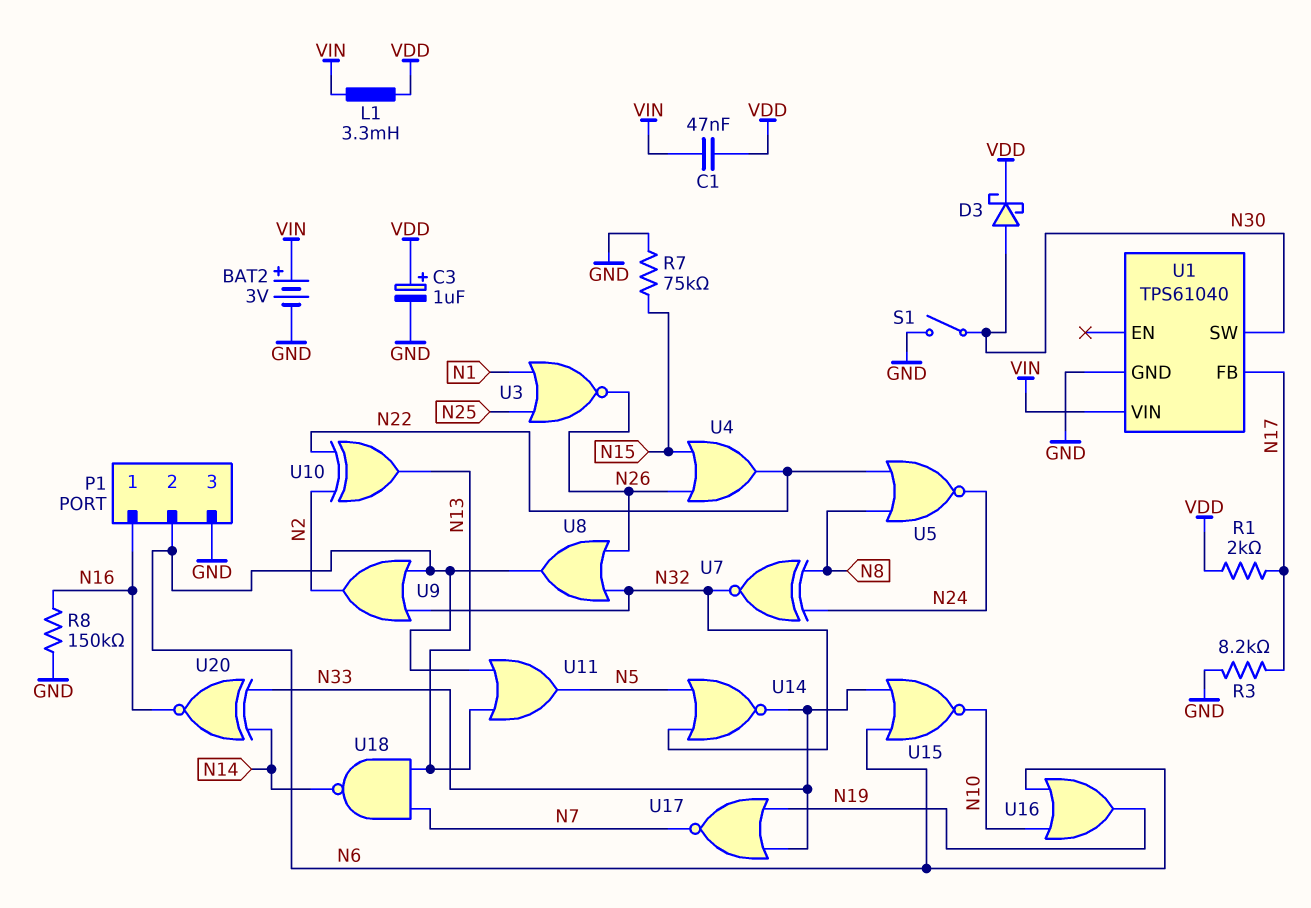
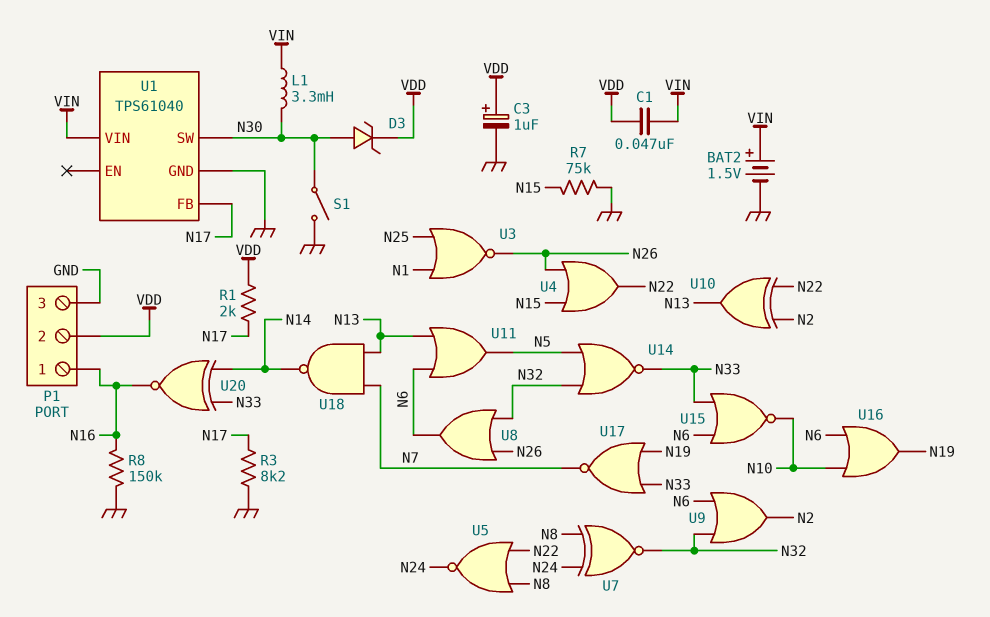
BAT2: 3V (plus VIN, minus GND) -> 1.5V (plus VIN, minus GND)
D3: schottky (A N30, K VDD) -> zener (A N30, K VDD)
L1: 3.3mH (VDD, VIN) -> 3.3mH (N30, VIN)
P1 pin 2: N6 -> VDD

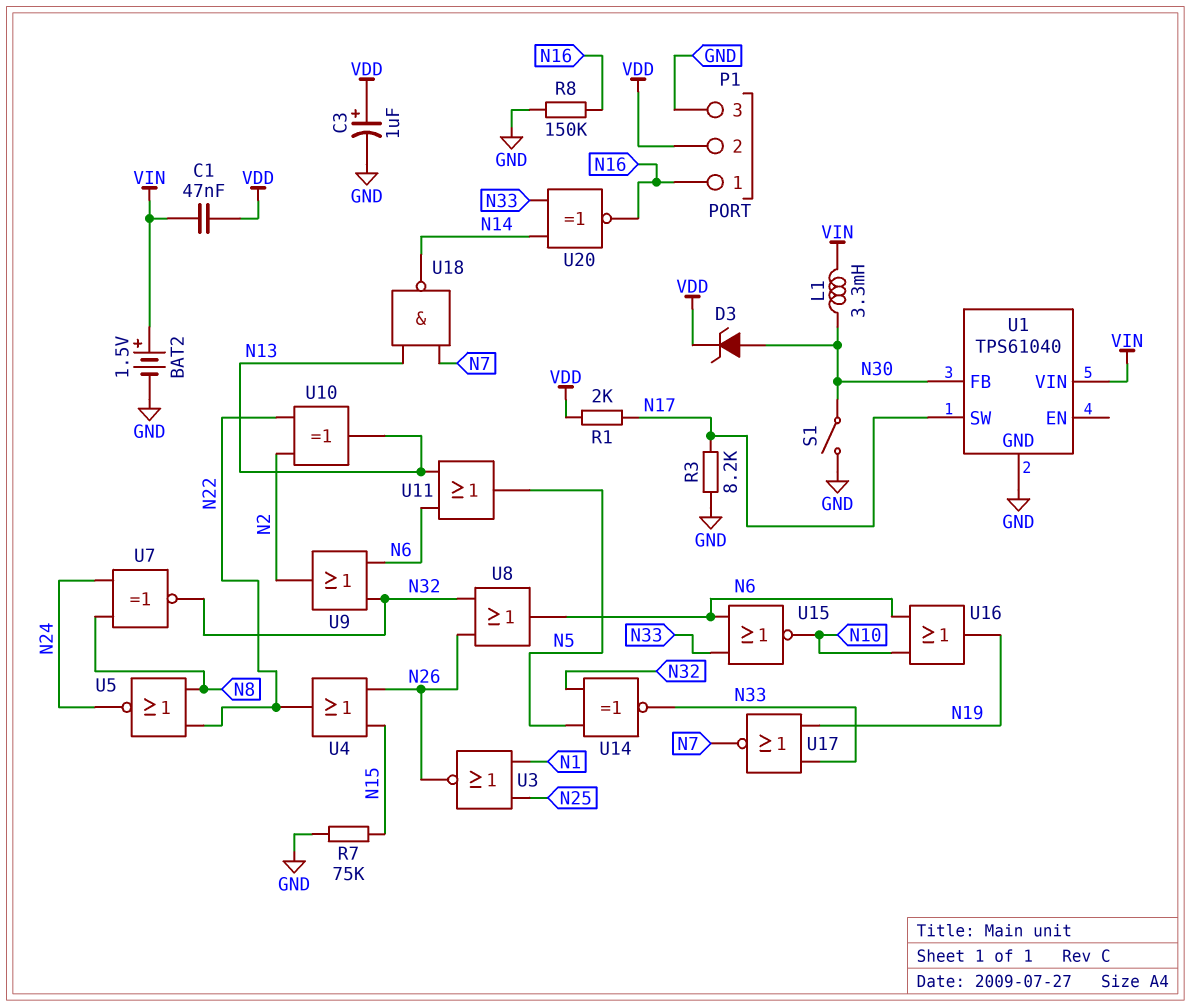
U1 pin FB: N17 -> N30
U1 pin SW: N30 -> N17
U14: NOR (in N5, in N32, out N33) -> XNOR (in N5, in N32, out N33)

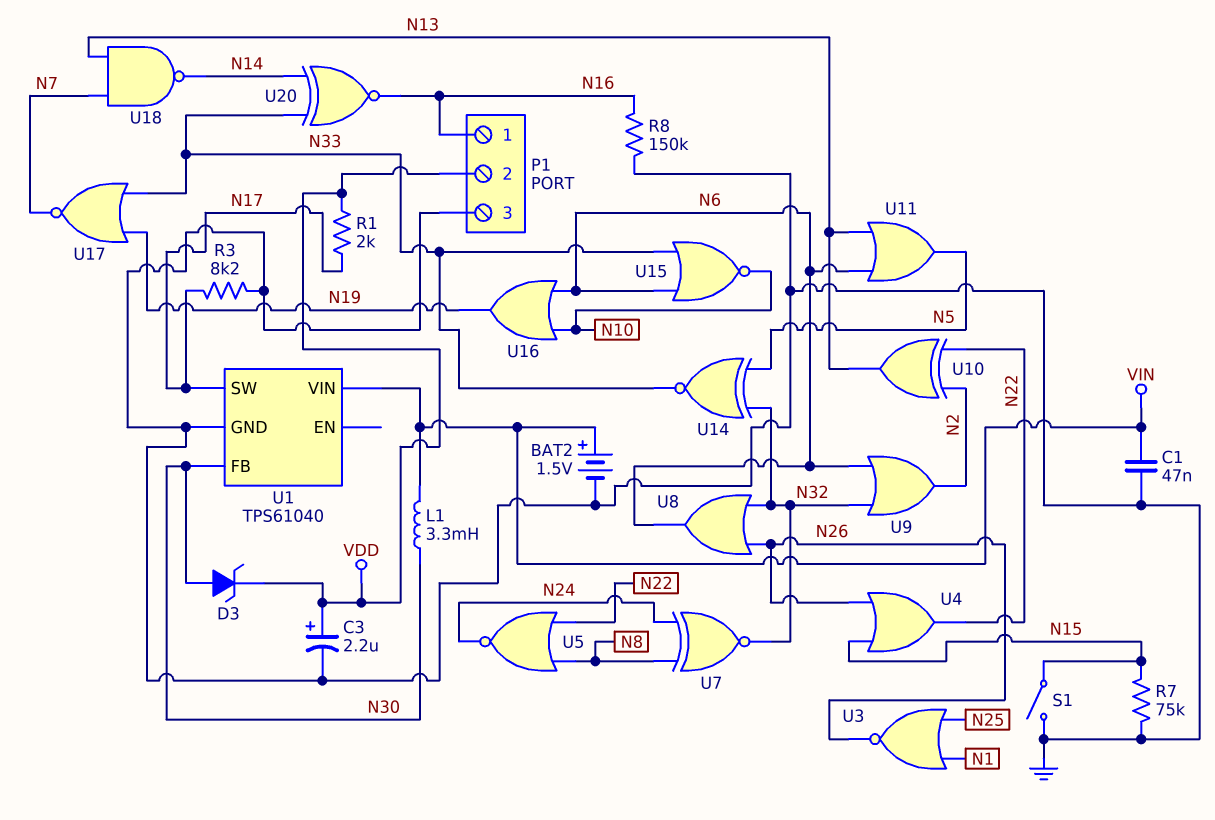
C1: 47nF (VDD, VIN) -> 47nF (GND, VIN)
C3: 1uF (plus VDD, minus GND) -> 2.2uF (plus VDD, minus GND)
S1: switch (GND, N30) -> switch (GND, N15)

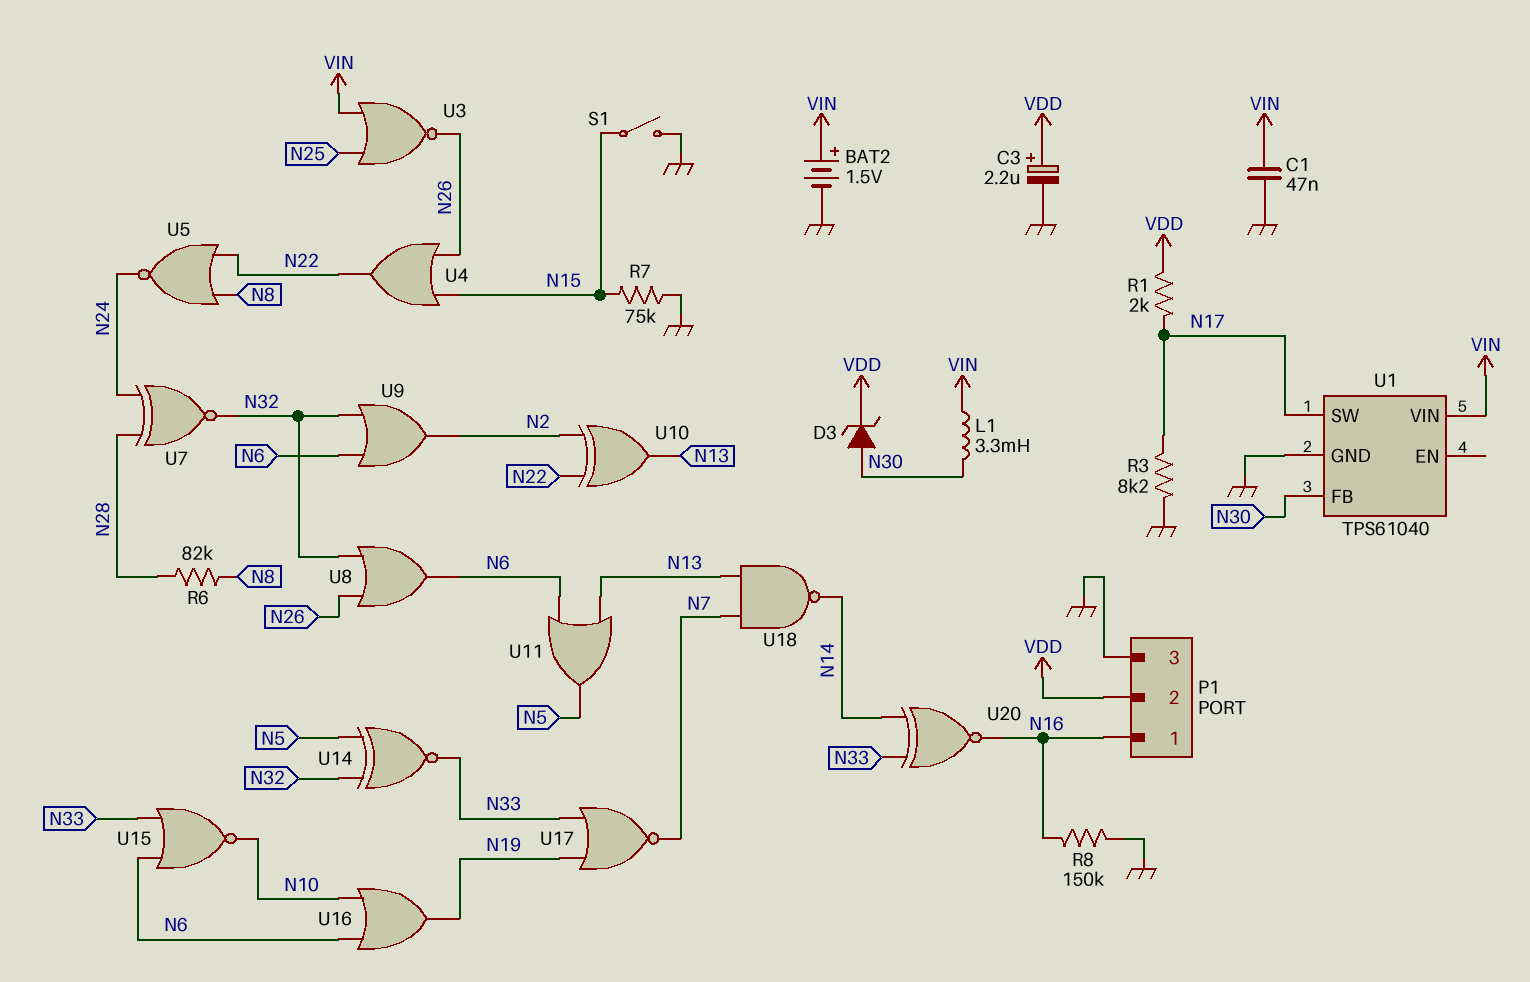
R6: none -> 82k (N8, N28)
U3: NOR (in N1, in N25, out N26) -> NOR (in N25, in VIN, out N26)
U7: XNOR (in N8, in N24, out N32) -> XNOR (in N24, in N28, out N32)

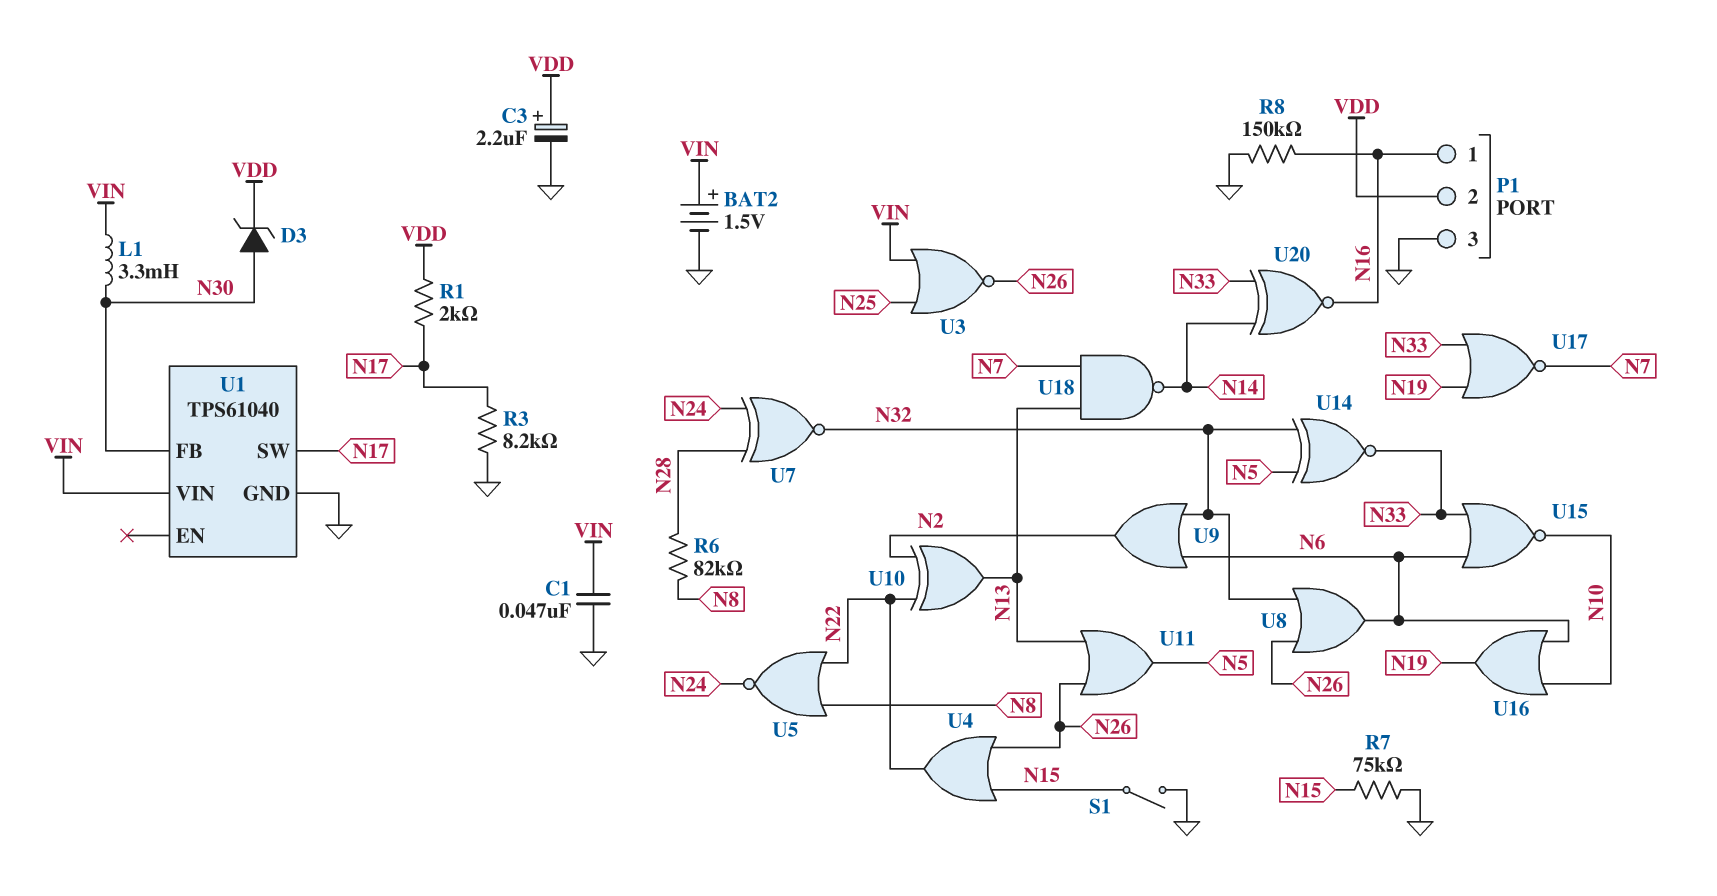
U11: OR (in N6, in N13, out N5) -> OR (in N13, in N26, out N5)

